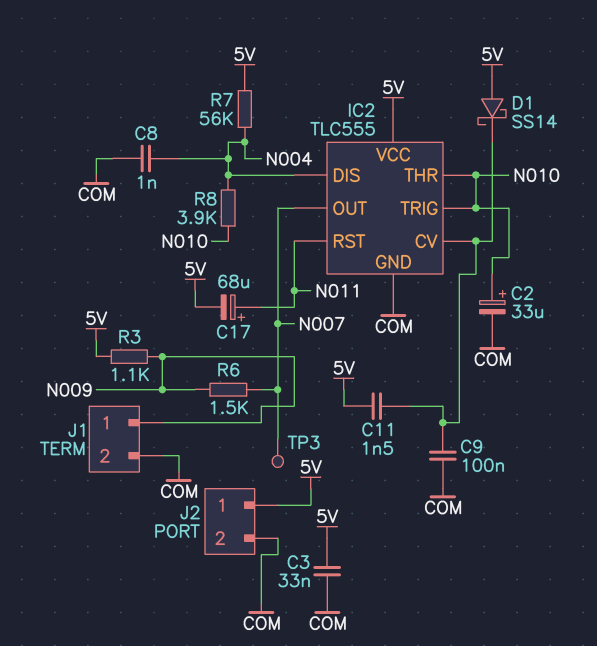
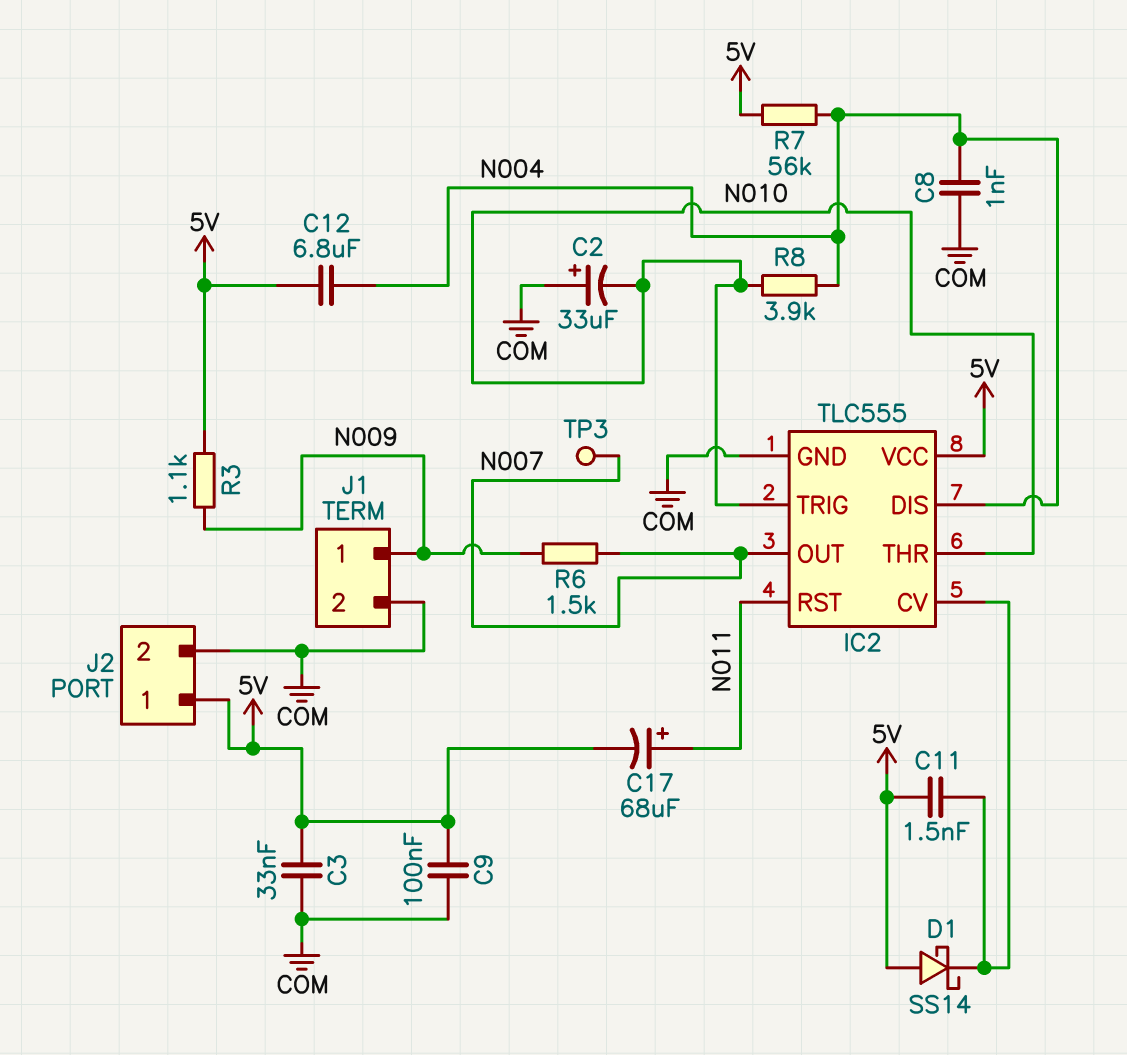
C2: 33uF (plus N010, minus COM) -> 33uF (plus COM, minus N010)
C9: 100nF (COM, IC2/CV) -> 100nF (5V, COM)
C12: none -> 6.8uF (5V, N004)

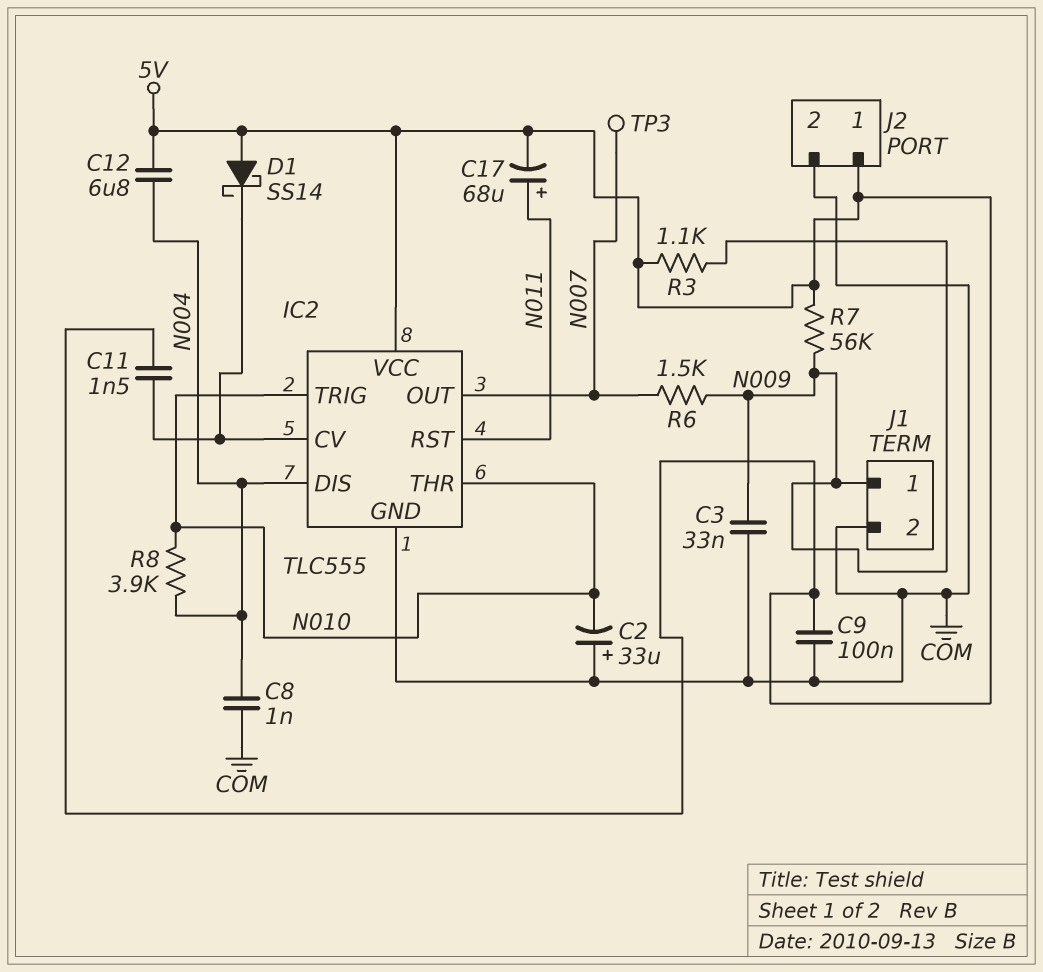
C3: 33nF (5V, COM) -> 33nF (COM, N009)
R7: 56k (5V, N004) -> 56k (5V, N009)

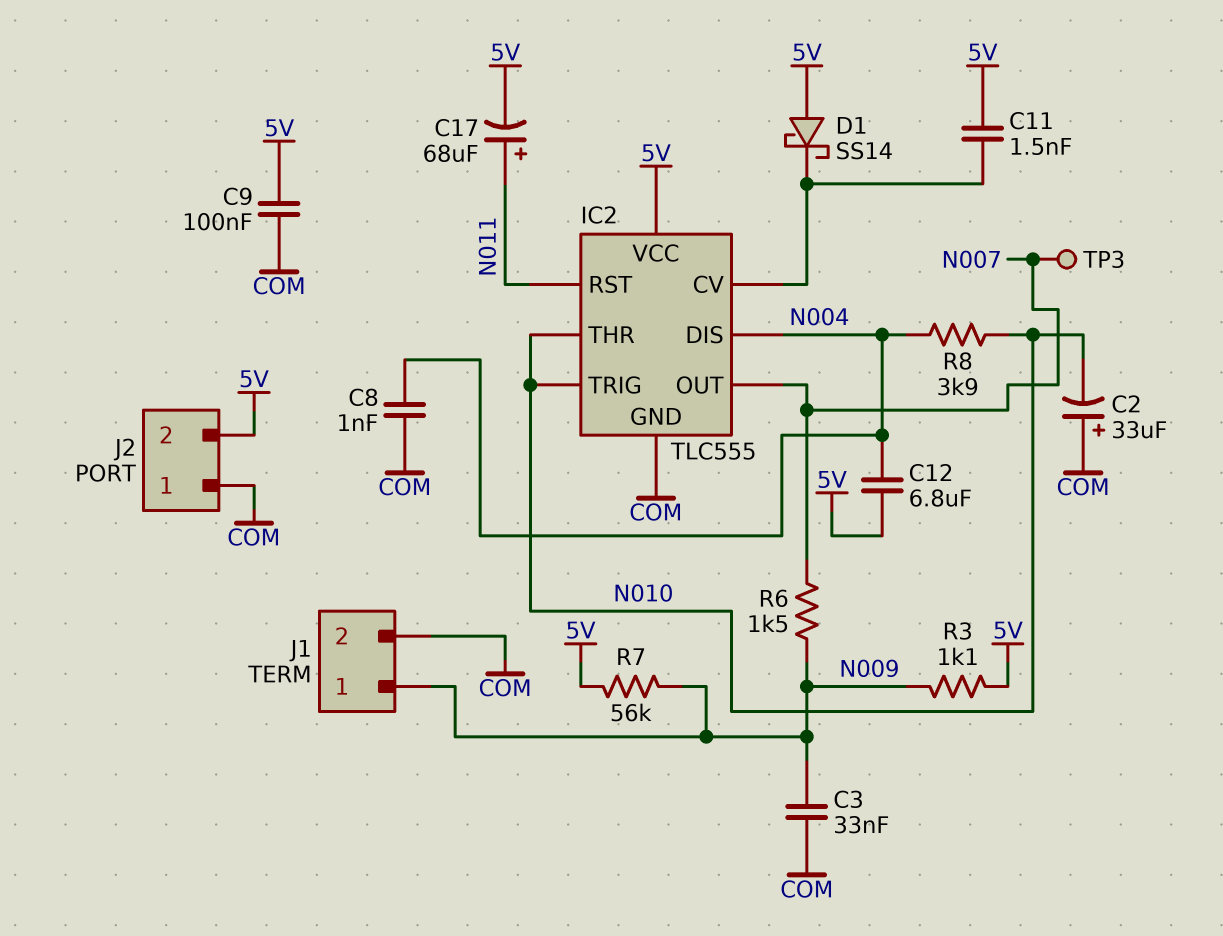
J2 pin 1: 5V -> COM
J2 pin 2: COM -> 5V

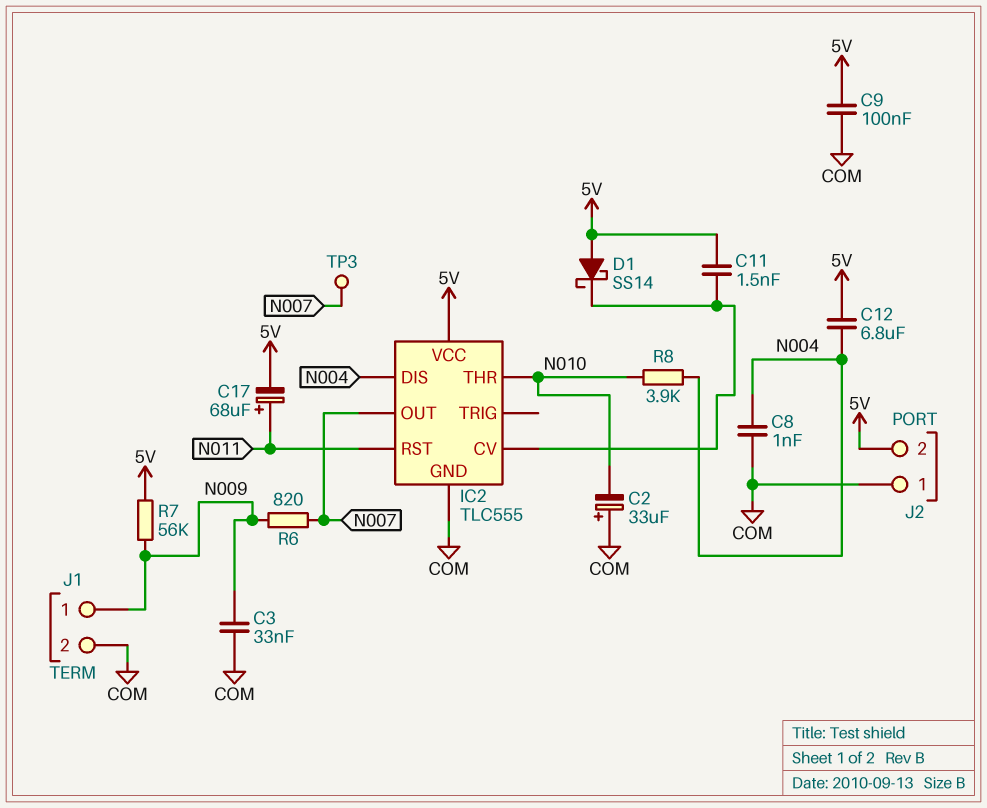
IC2 pin TRIG: N010 -> none
R3: 1.1k (5V, N009) -> none
R6: 1.5k (N007, N009) -> 820 (N007, N009)

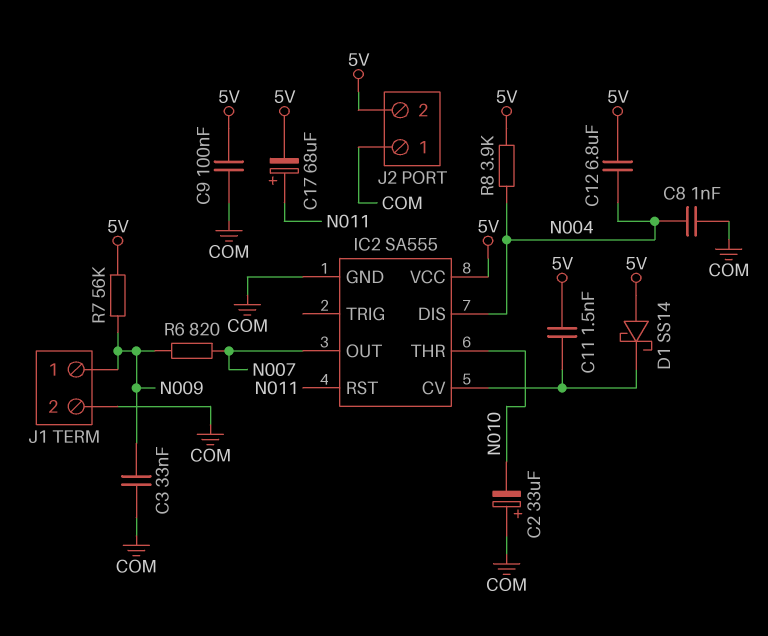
IC2: TLC555 -> SA555
R8: 3.9k (N004, N010) -> 3.9k (5V, N004)
TP3: test point (N007) -> none

